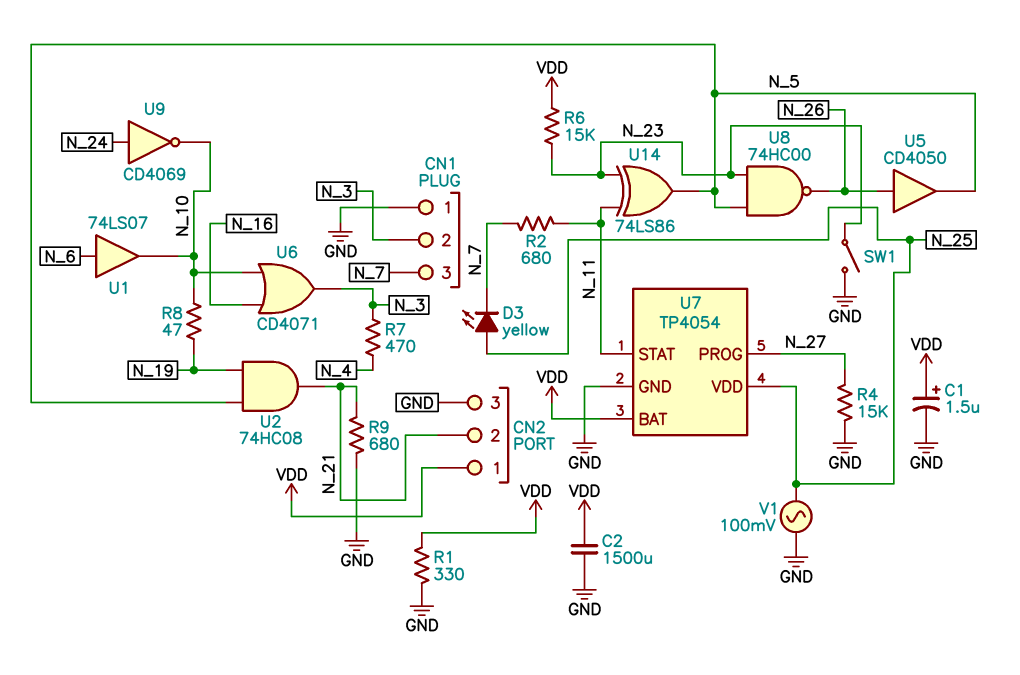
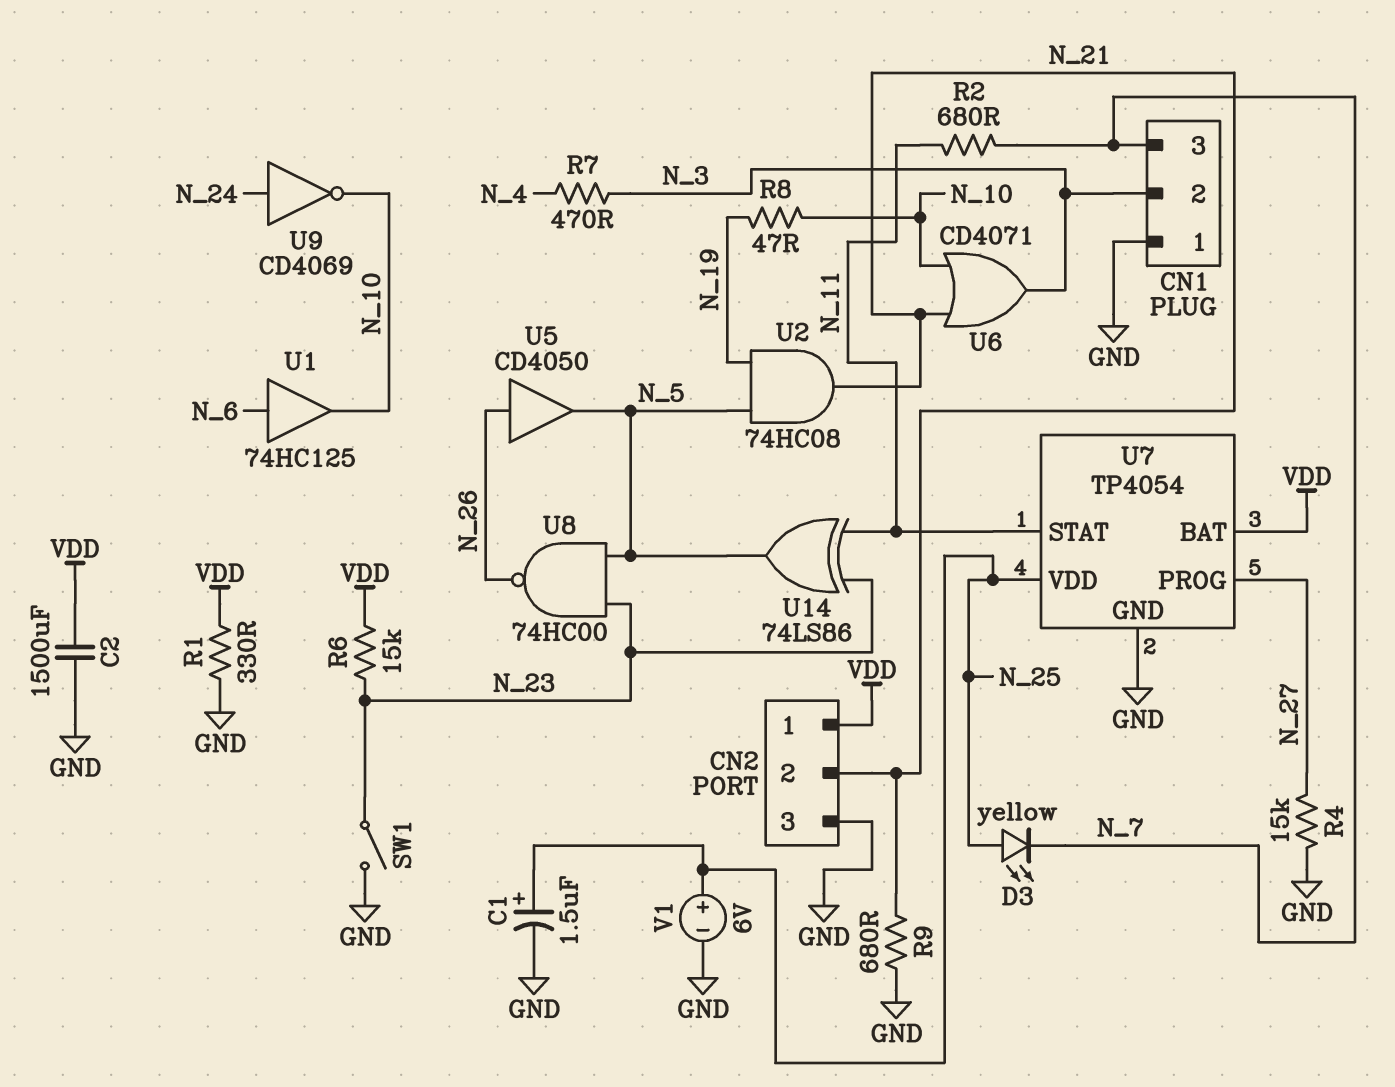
C1: 1.5uF (plus VDD, minus GND) -> 1.5uF (plus N_25, minus GND)
U1: buffer 74LS07 (in N_6, out N_10) -> buffer 74HC125 (in N_6, out N_10)
U6: OR CD4071 (in N_10, in N_16, out N_3) -> OR CD4071 (in N_10, in N_21, out N_3)
V1: AC 100mV (GND, N_25) -> 6V (plus N_25, minus GND)

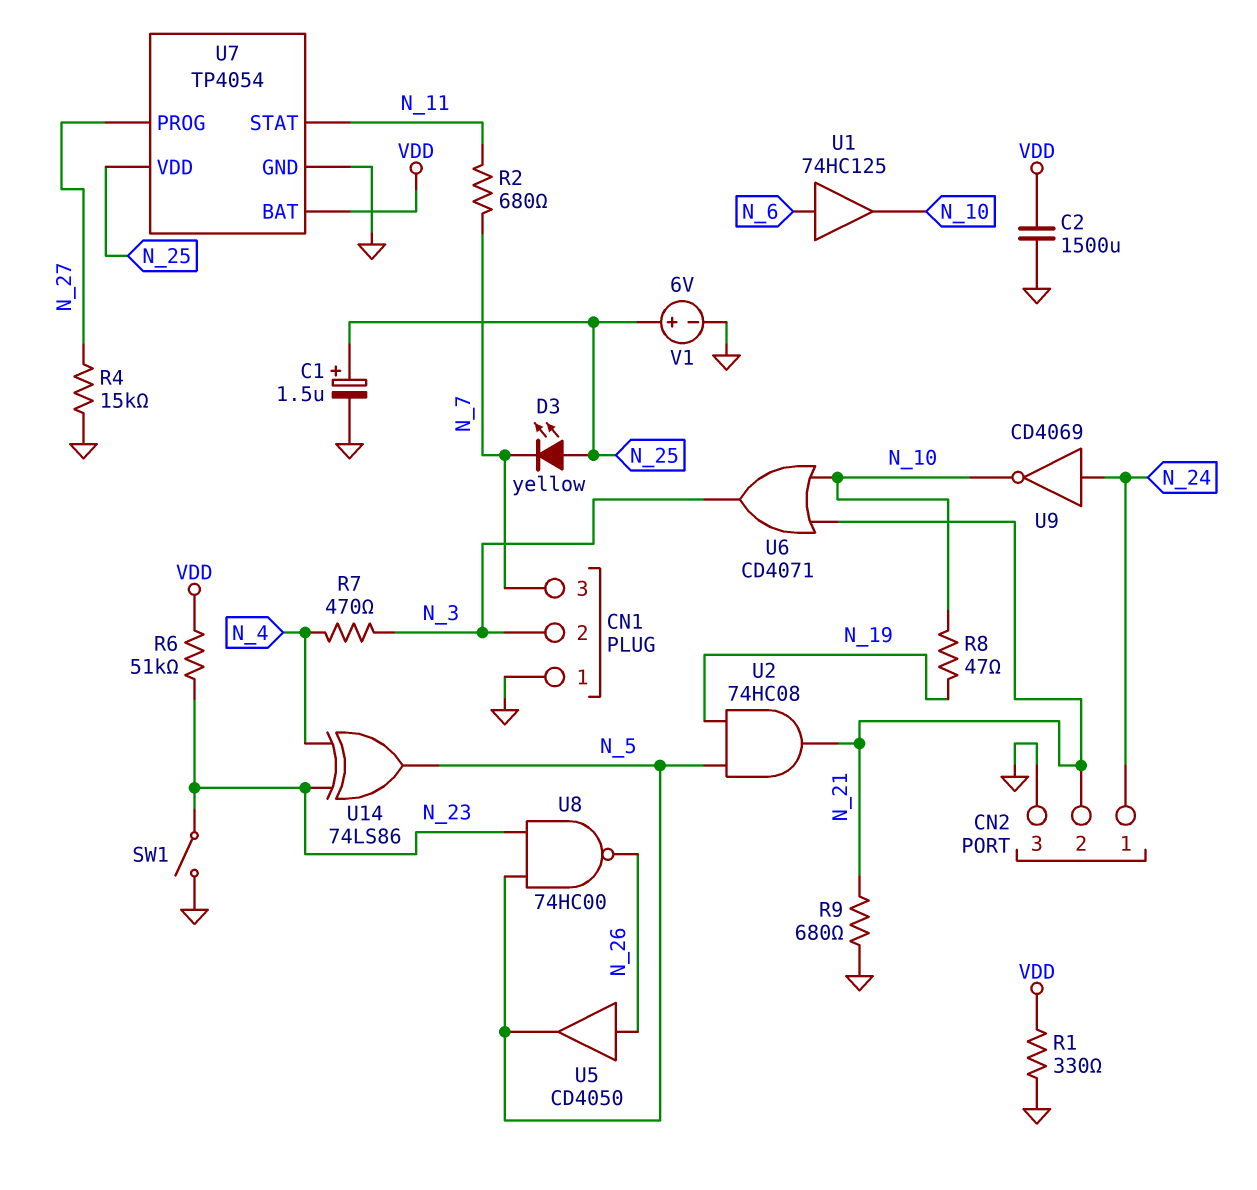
CN2 pin 1: VDD -> N_24
R6: 15k (N_23, VDD) -> 51k (N_23, VDD)
U14: XOR 74LS86 (in N_11, in N_23, out N_5) -> XOR 74LS86 (in N_4, in N_23, out N_5)

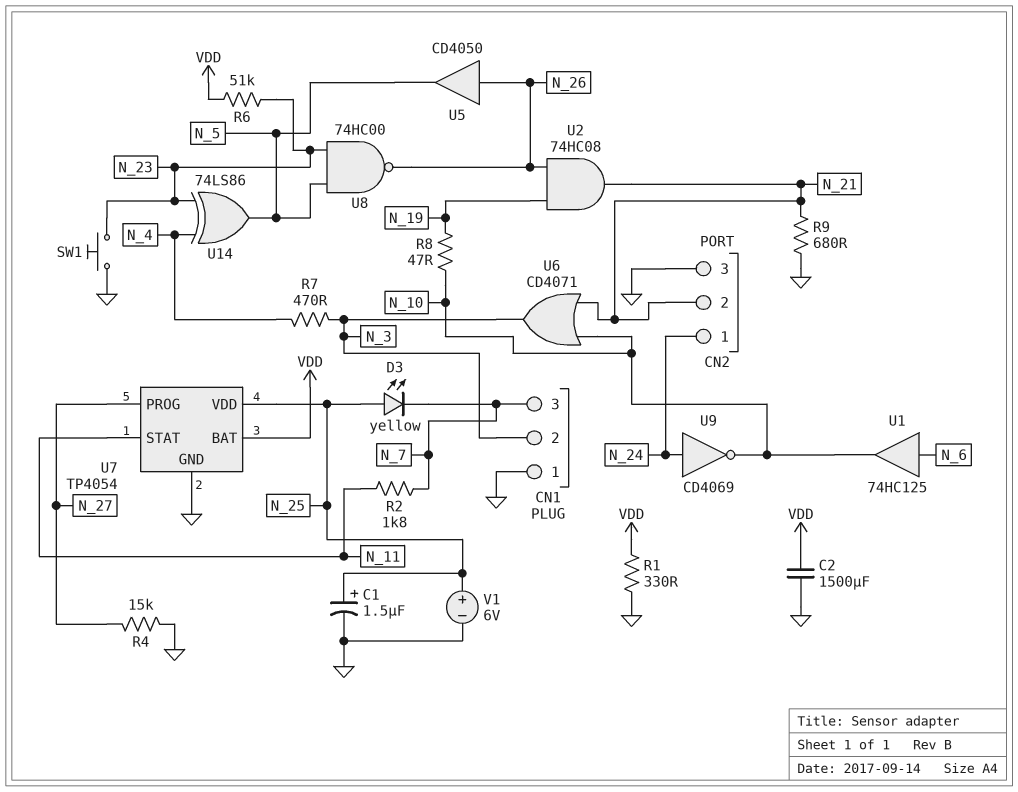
R2: 680 (N_7, N_11) -> 1.8k (N_7, N_11)
SW1: switch (GND, N_23) -> button (GND, N_23)
U2: AND 74HC08 (in N_5, in N_19, out N_21) -> AND 74HC08 (in N_19, in N_26, out N_21)

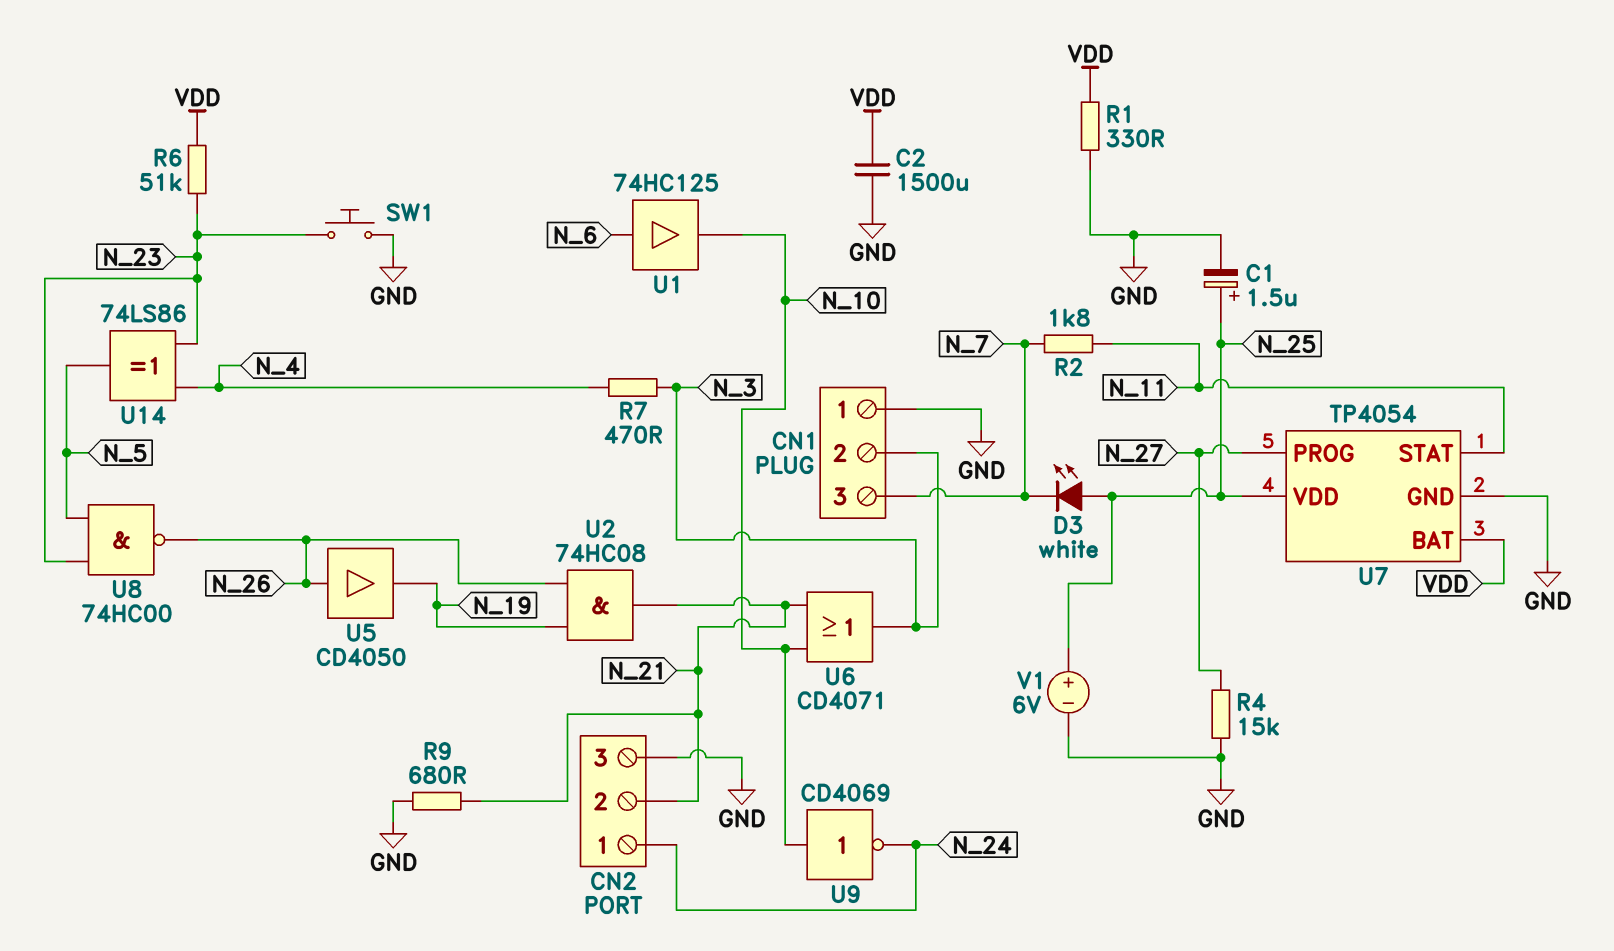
D3: LED yellow (A N_25, K N_7) -> LED white (A N_25, K N_7)
R8: 47 (N_10, N_19) -> none
U5: buffer CD4050 (in N_26, out N_5) -> buffer CD4050 (in N_26, out N_19)
U9: NOT CD4069 (in N_24, out N_10) -> NOT CD4069 (in N_10, out N_24)

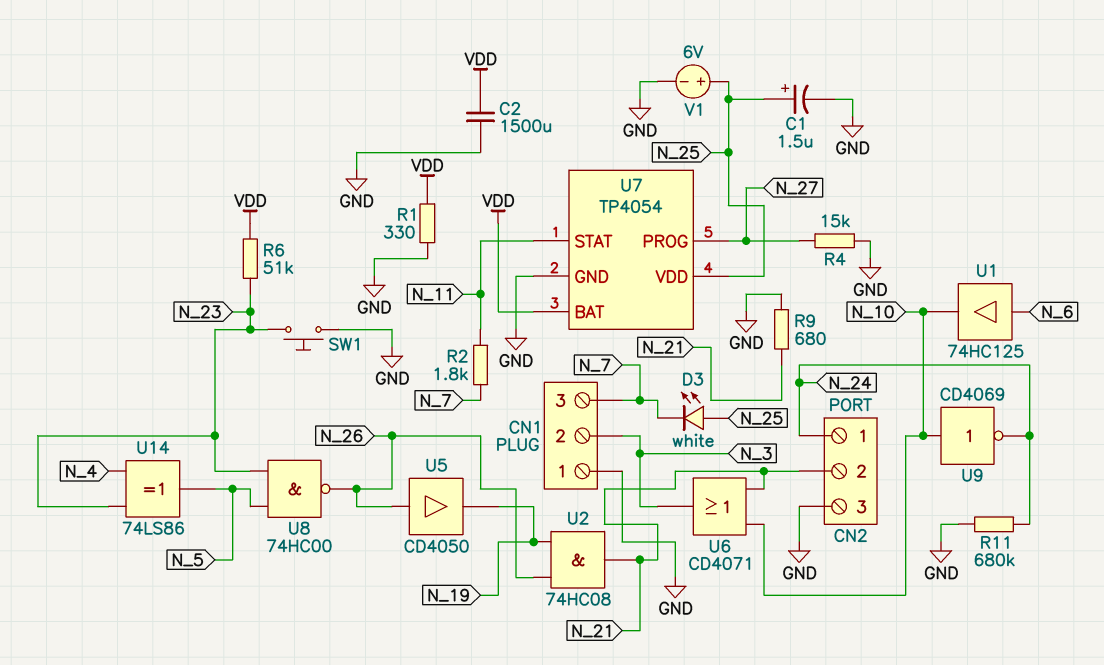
R7: 470 (N_3, N_4) -> none
R11: none -> 680k (GND, N_24)

